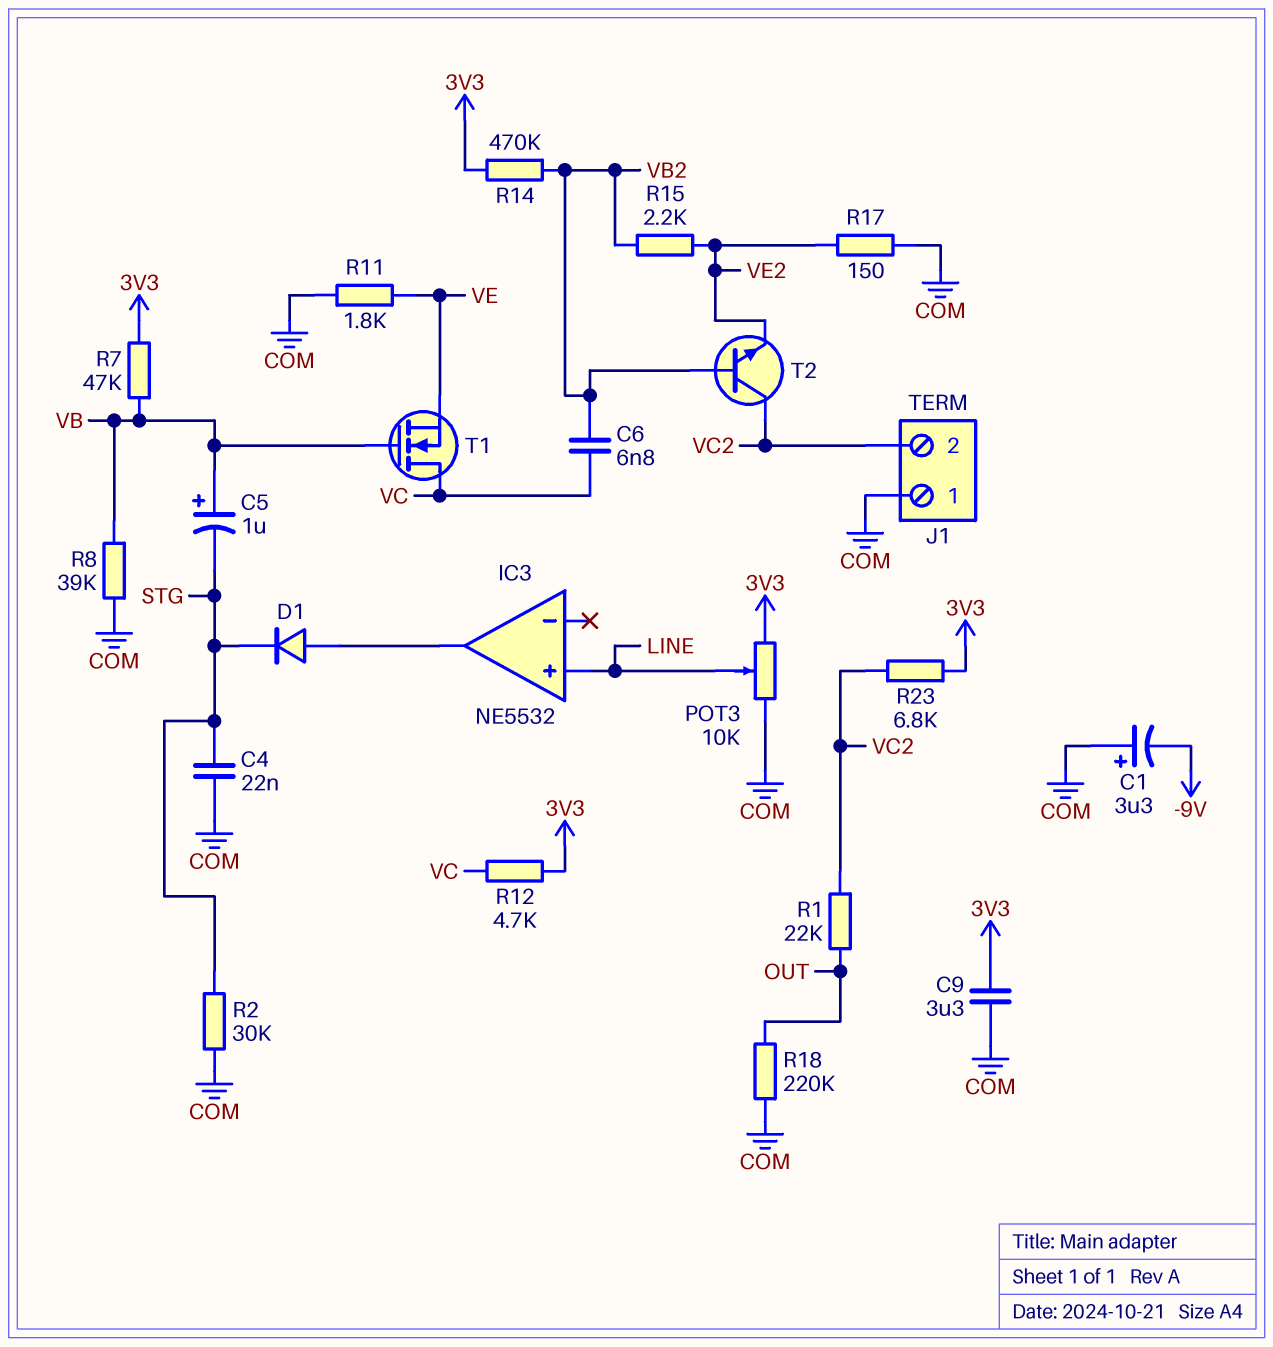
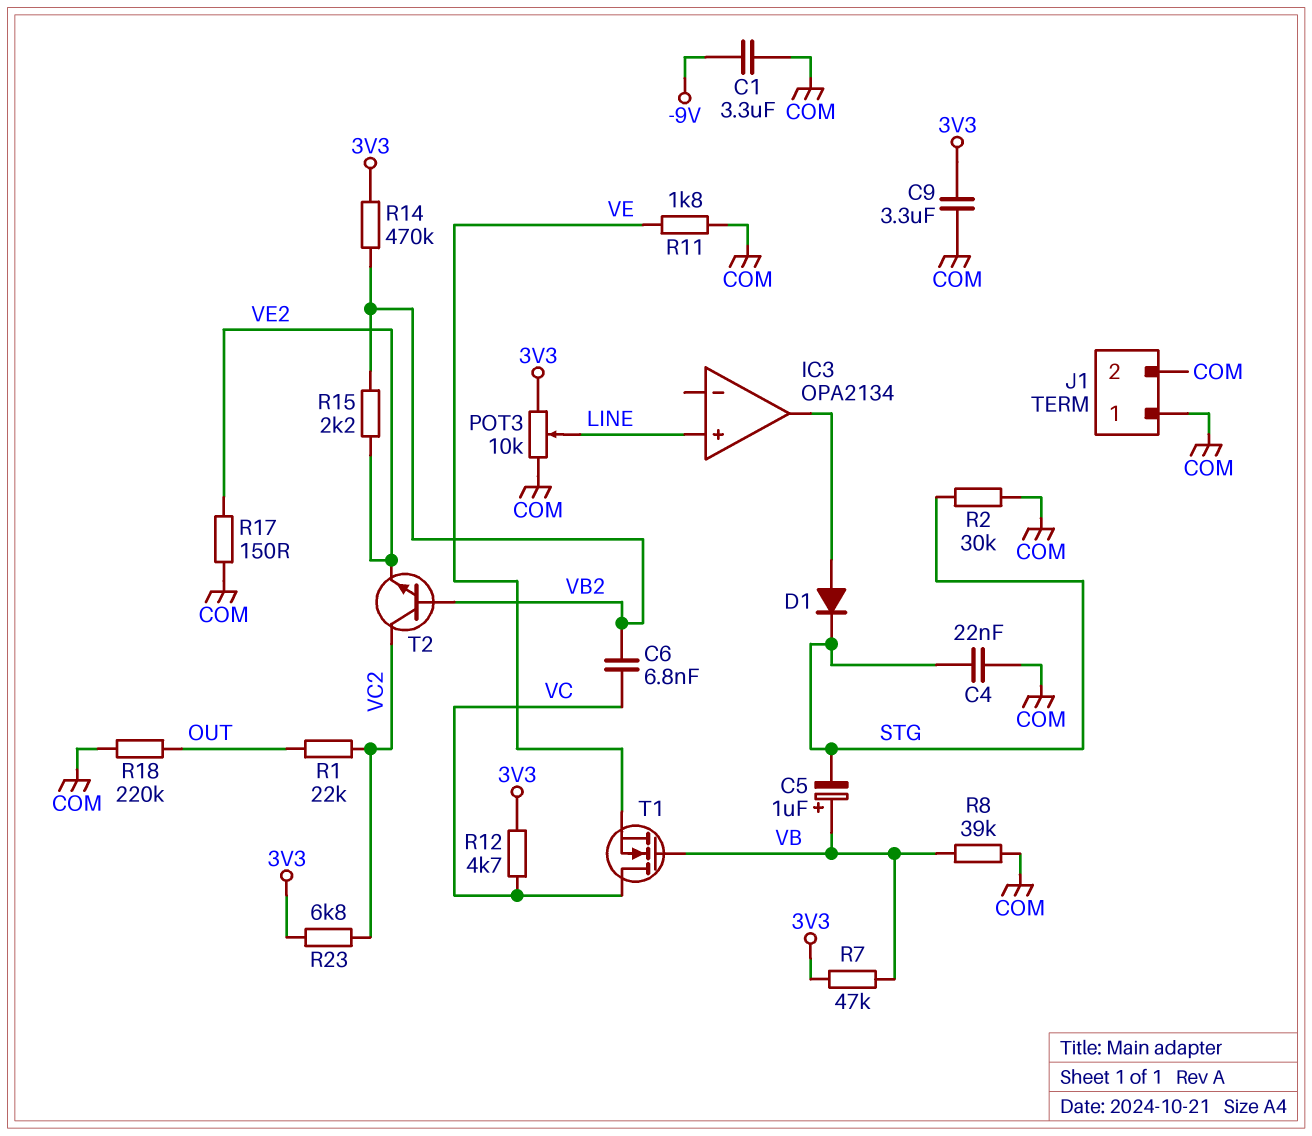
C1: 3.3uF (plus COM, minus -9V) -> 3.3uF (-9V, COM)
IC3: NE5532 -> OPA2134
J1 pin 2: VC2 -> COM

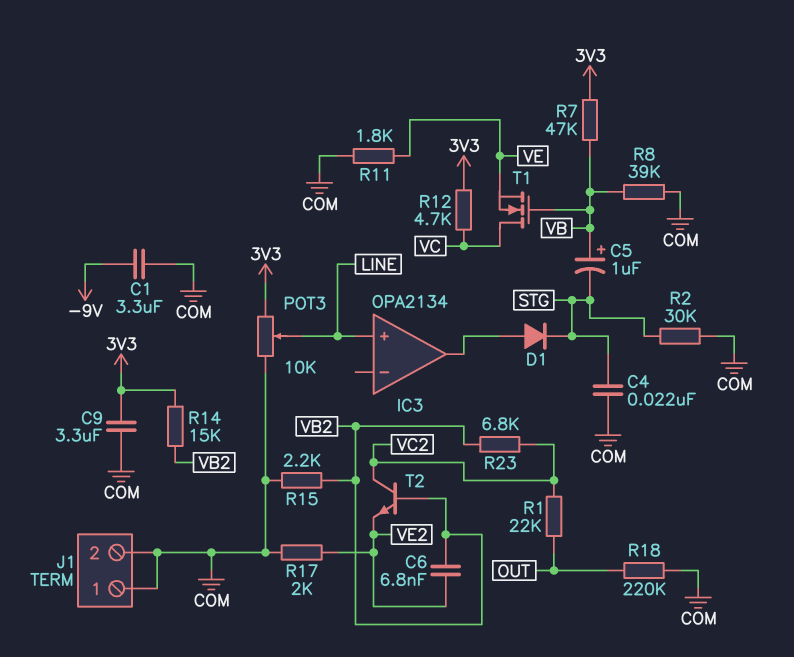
C6: 6.8nF (VB2, VC) -> 6.8nF (VB2, VE2)
R14: 470k (3V3, VB2) -> 15k (3V3, VB2)
R15: 2.2k (VB2, VE2) -> 2.2k (COM, VB2)
R17: 150 (COM, VE2) -> 2k (COM, VE2)
R23: 6.8k (3V3, VC2) -> 6.8k (VB2, VC2)

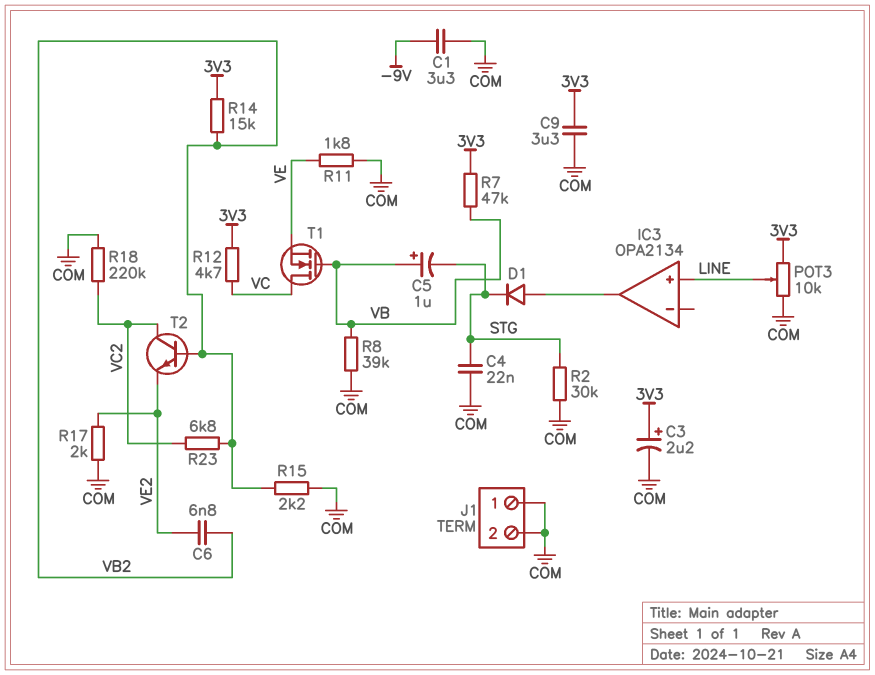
C3: none -> 2.2uF (plus 3V3, minus COM)
R1: 22k (OUT, VC2) -> none
R18: 220k (COM, OUT) -> 220k (COM, VC2)

